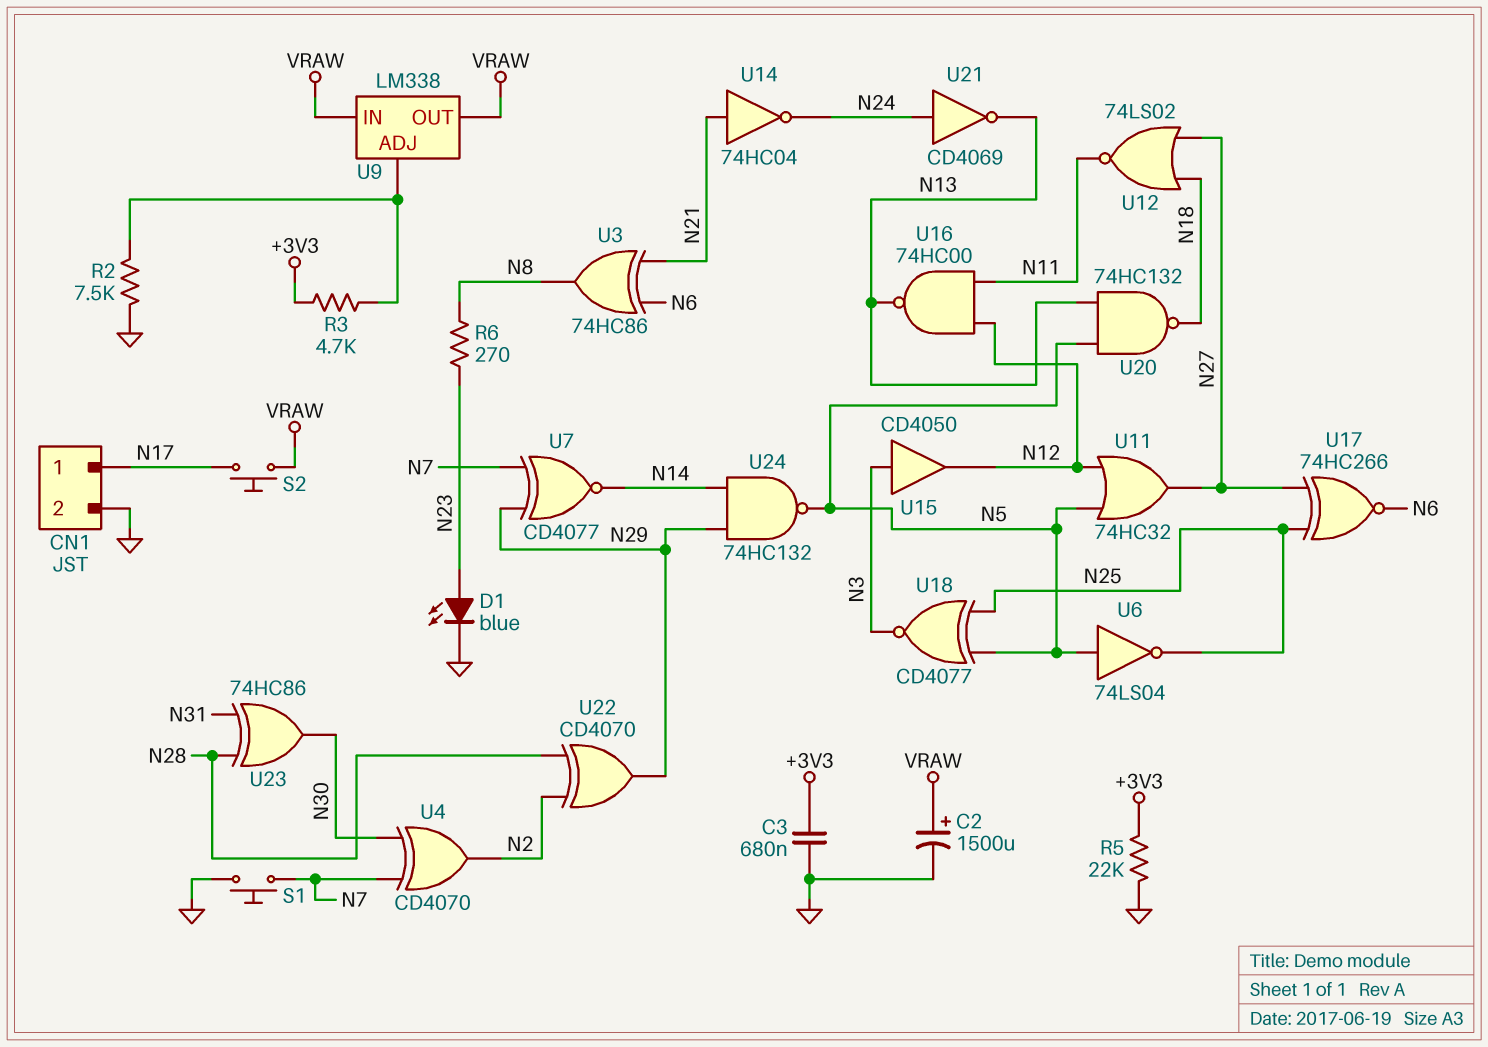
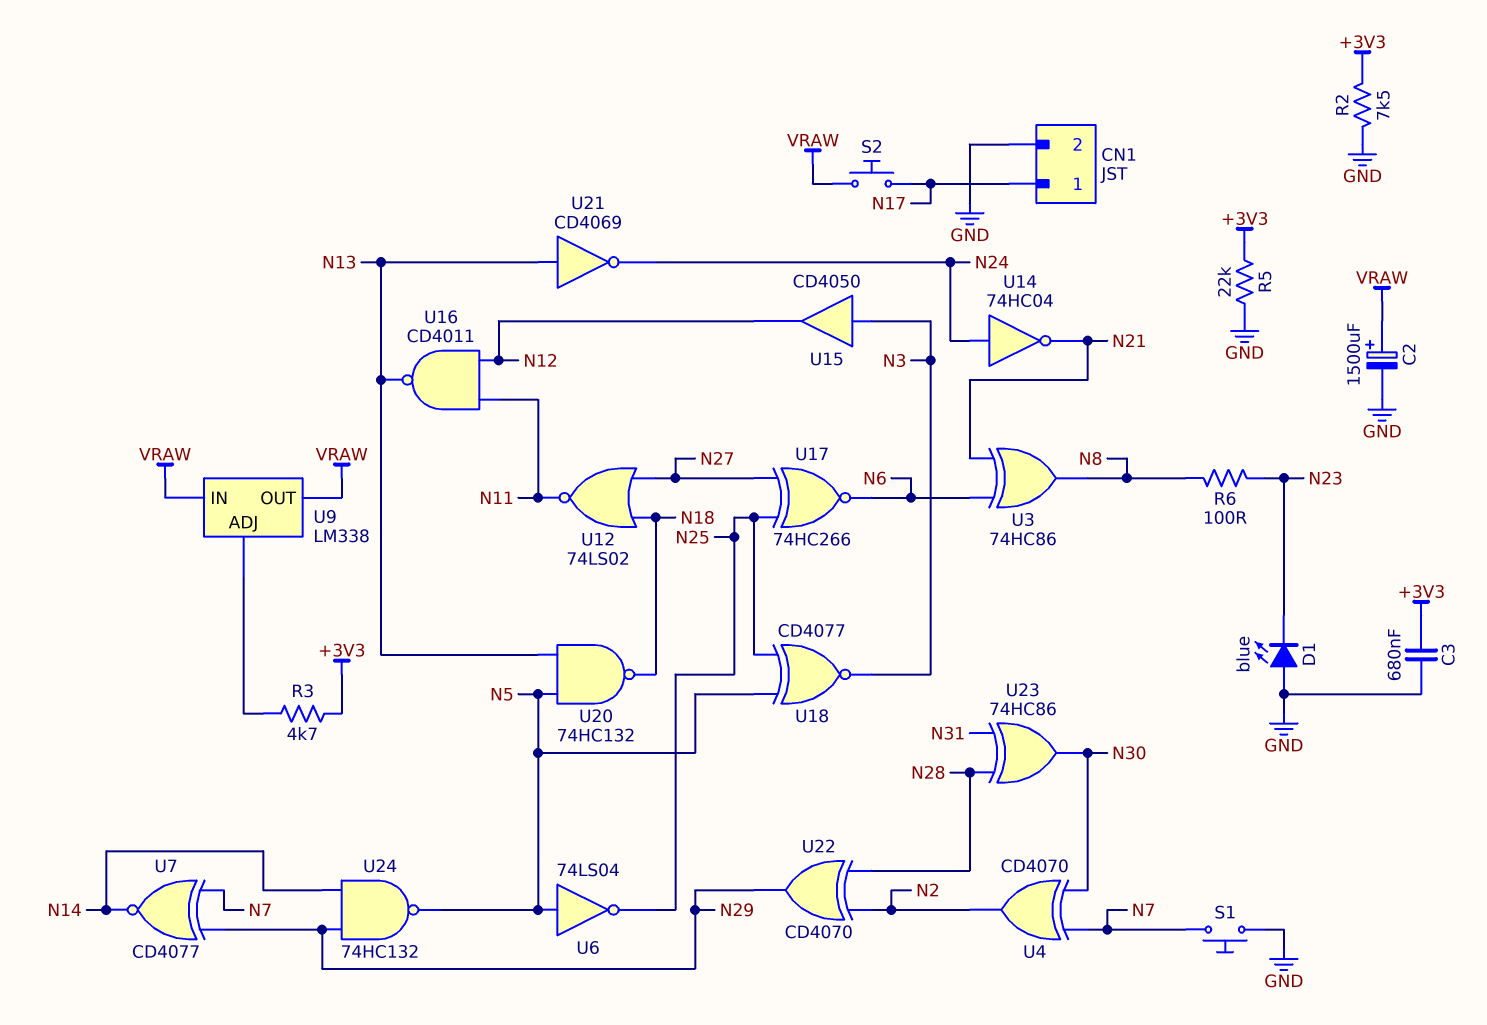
D1: LED blue (A N23, K GND) -> LED blue (A GND, K N23)
R2: 7.5k (GND, U9/ADJ) -> 7.5k (+3V3, GND)
R6: 270 (N8, N23) -> 100 (N8, N23)
U11: OR 74HC32 (in N5, in N12, out N27) -> none
U14: NOT 74HC04 (in N21, out N24) -> NOT 74HC04 (in N24, out N21)
U16: NAND 74HC00 (in N11, in N12, out N13) -> NAND CD4011 (in N11, in N12, out N13)
U21: NOT CD4069 (in N24, out N13) -> NOT CD4069 (in N13, out N24)

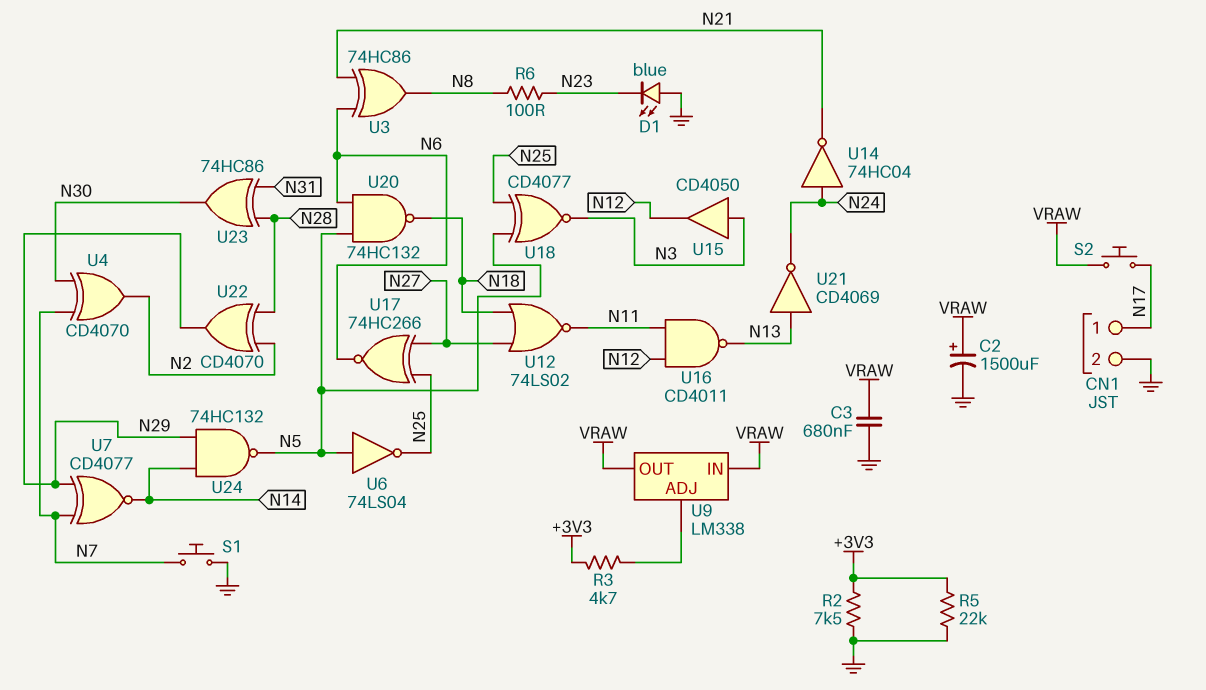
C3: 680nF (+3V3, GND) -> 680nF (GND, VRAW)
U20: NAND 74HC132 (in N5, in N13, out N18) -> NAND 74HC132 (in N5, in N6, out N18)

